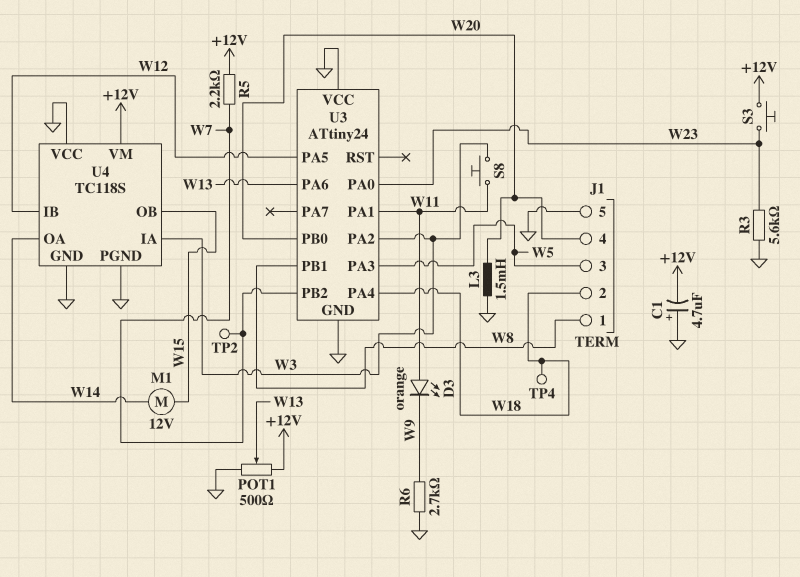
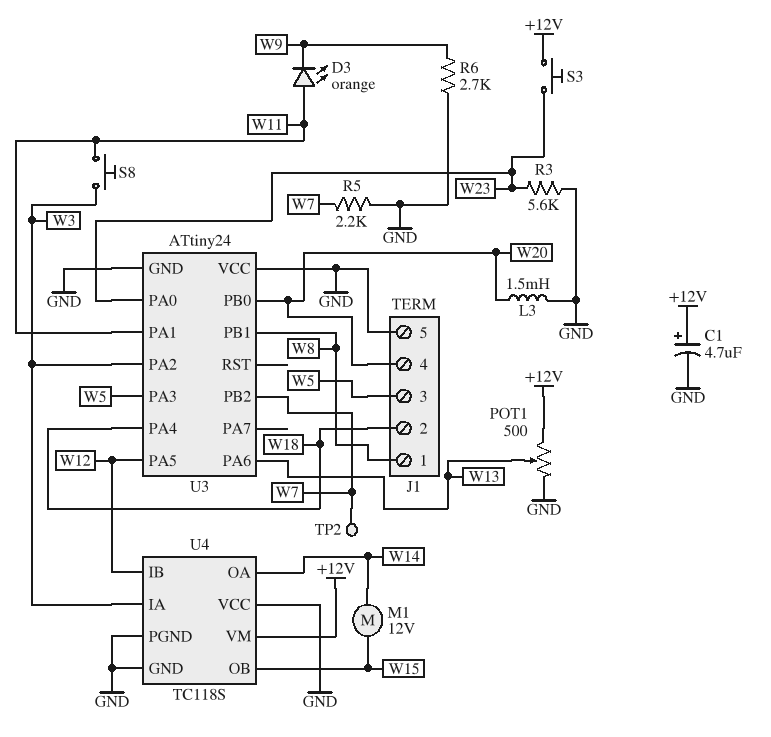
C1: 4.7uF (plus GND, minus +12V) -> 4.7uF (plus +12V, minus GND)
R5: 2.2k (+12V, W7) -> 2.2k (GND, W7)
TP4: test point (W18) -> none

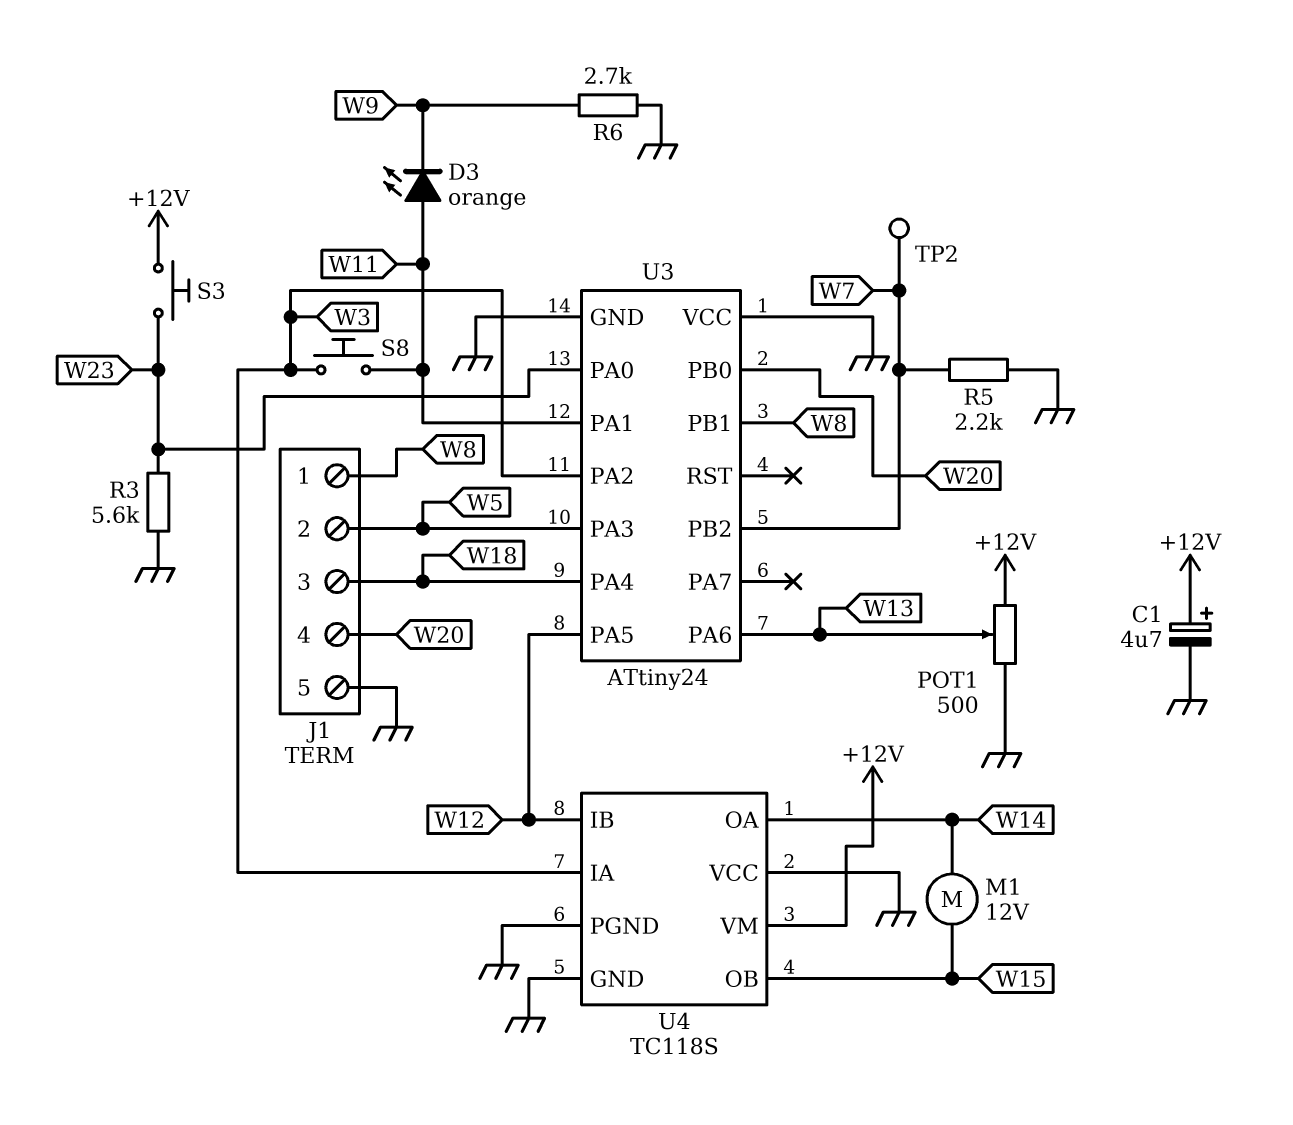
J1 pin 2: W18 -> W5
J1 pin 3: W5 -> W18
L3: 1.5mH (GND, W20) -> none

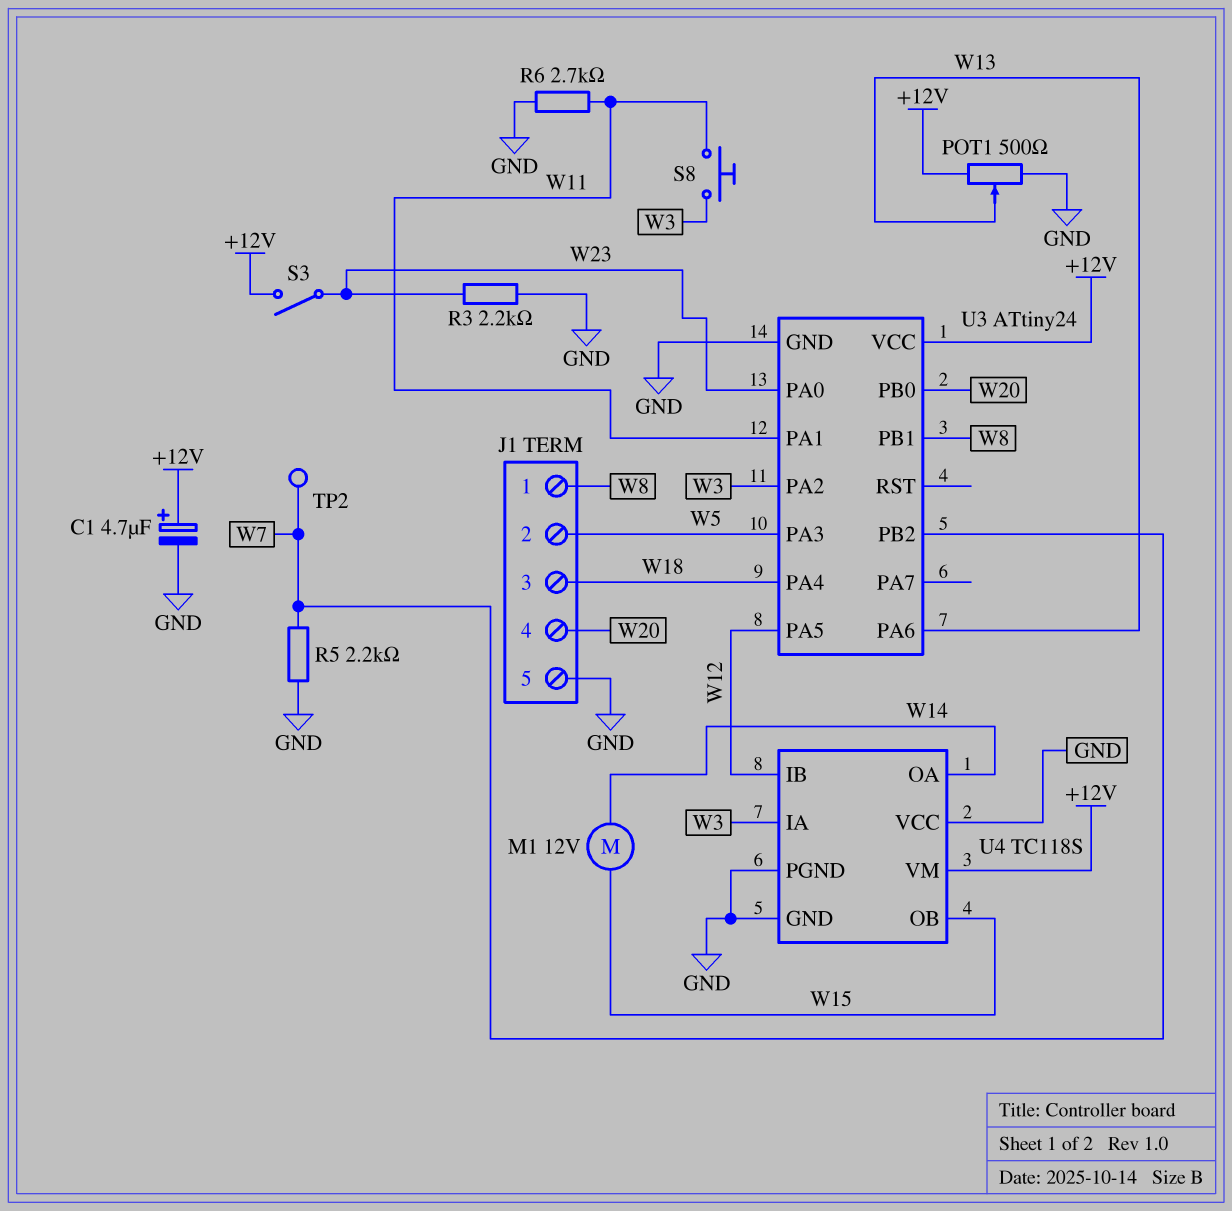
D3: LED orange (A W11, K W9) -> none
R3: 5.6k (GND, W23) -> 2.2k (GND, W23)
R6: 2.7k (GND, W9) -> 2.7k (GND, W11)
S3: button (+12V, W23) -> switch (+12V, W23)
U3 pin VCC: GND -> +12V

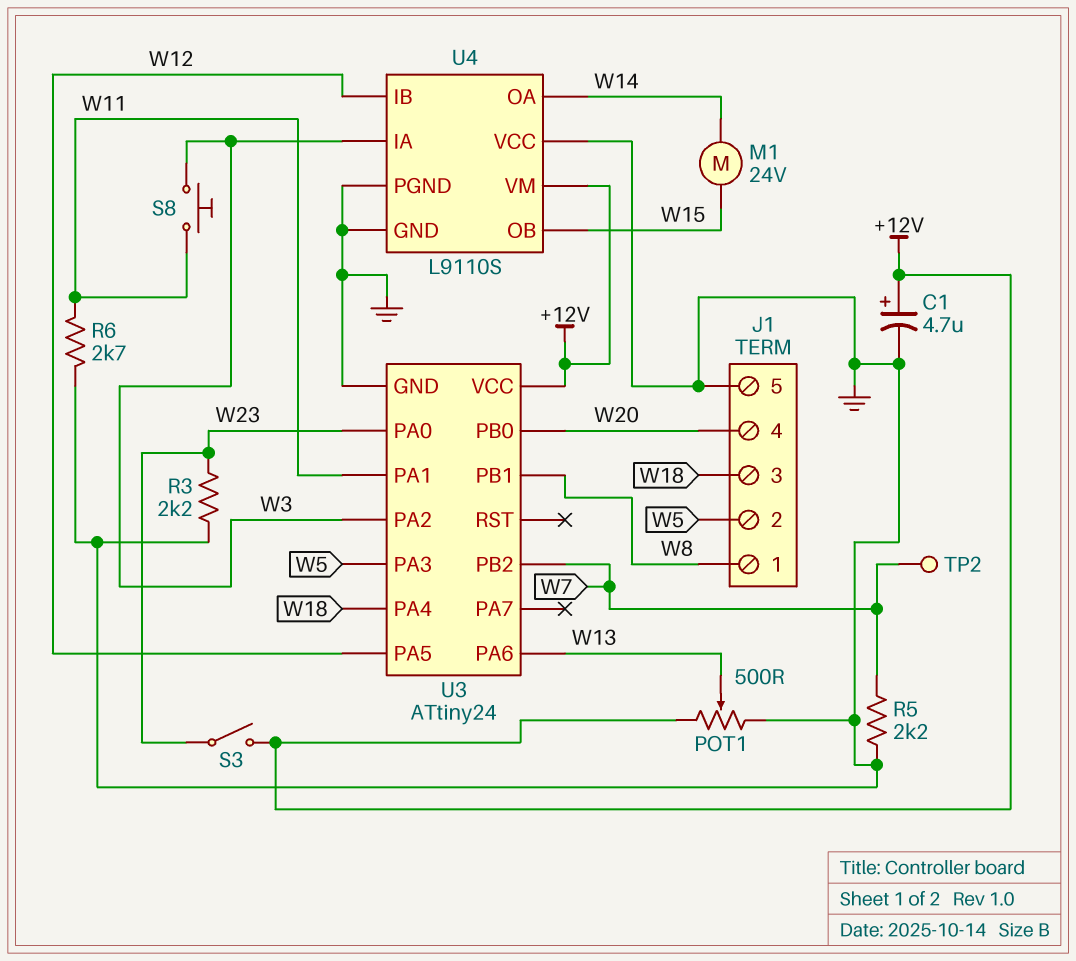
M1: motor 12V (W14, W15) -> motor 24V (W14, W15)
U4: TC118S -> L9110S

